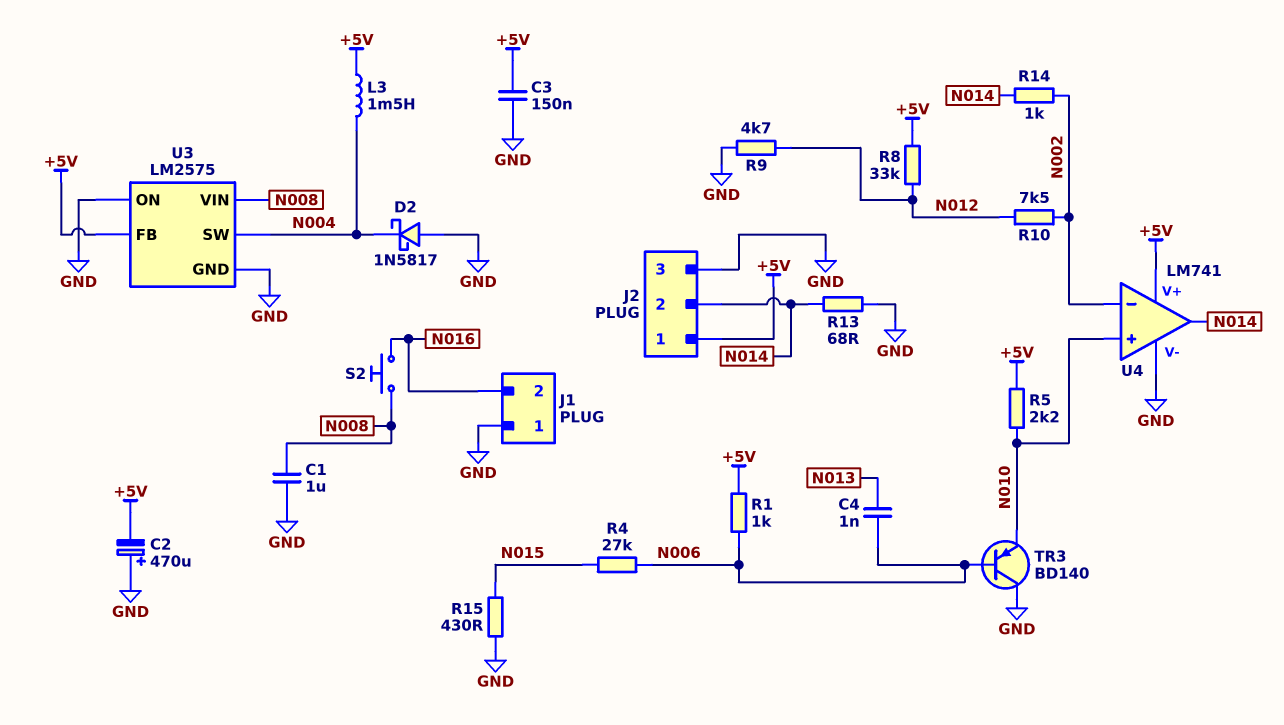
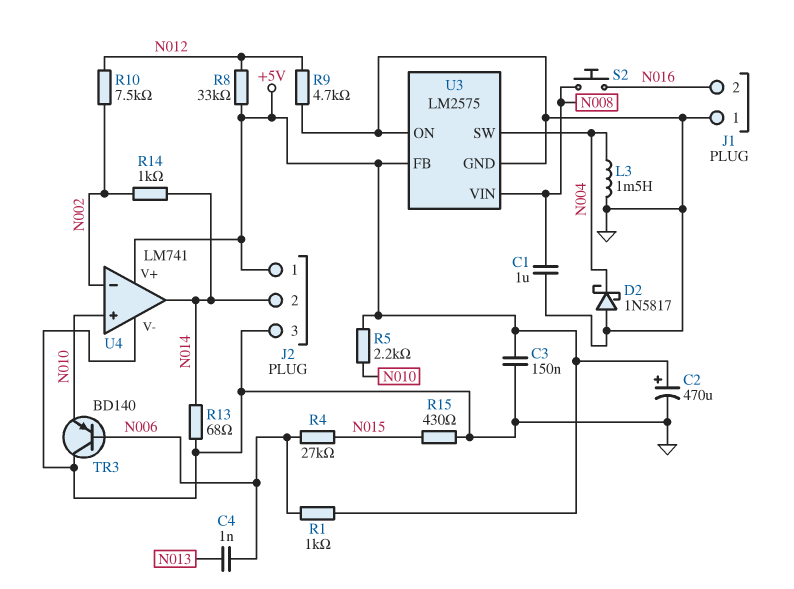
C2: 470uF (plus GND, minus +5V) -> 470uF (plus +5V, minus GND)
L3: 1.5mH (+5V, N004) -> 1.5mH (GND, N004)

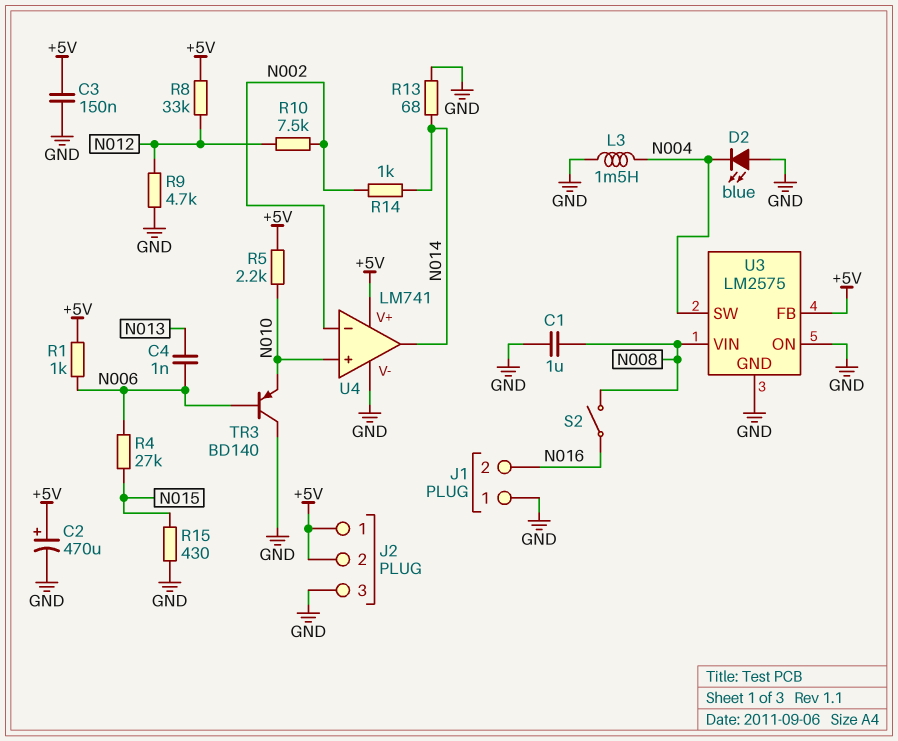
D2: schottky 1N5817 (A GND, K N004) -> LED blue (A GND, K N004)
J2 pin 2: N014 -> +5V
S2: button (N008, N016) -> switch (N008, N016)

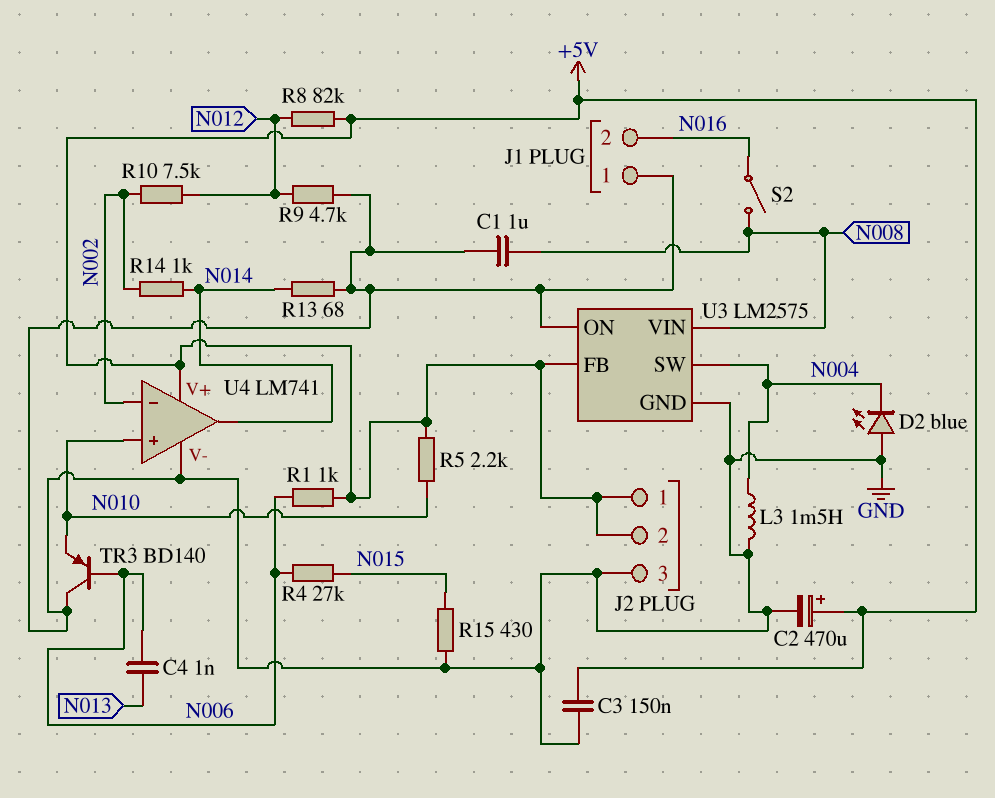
R8: 33k (+5V, N012) -> 82k (+5V, N012)

